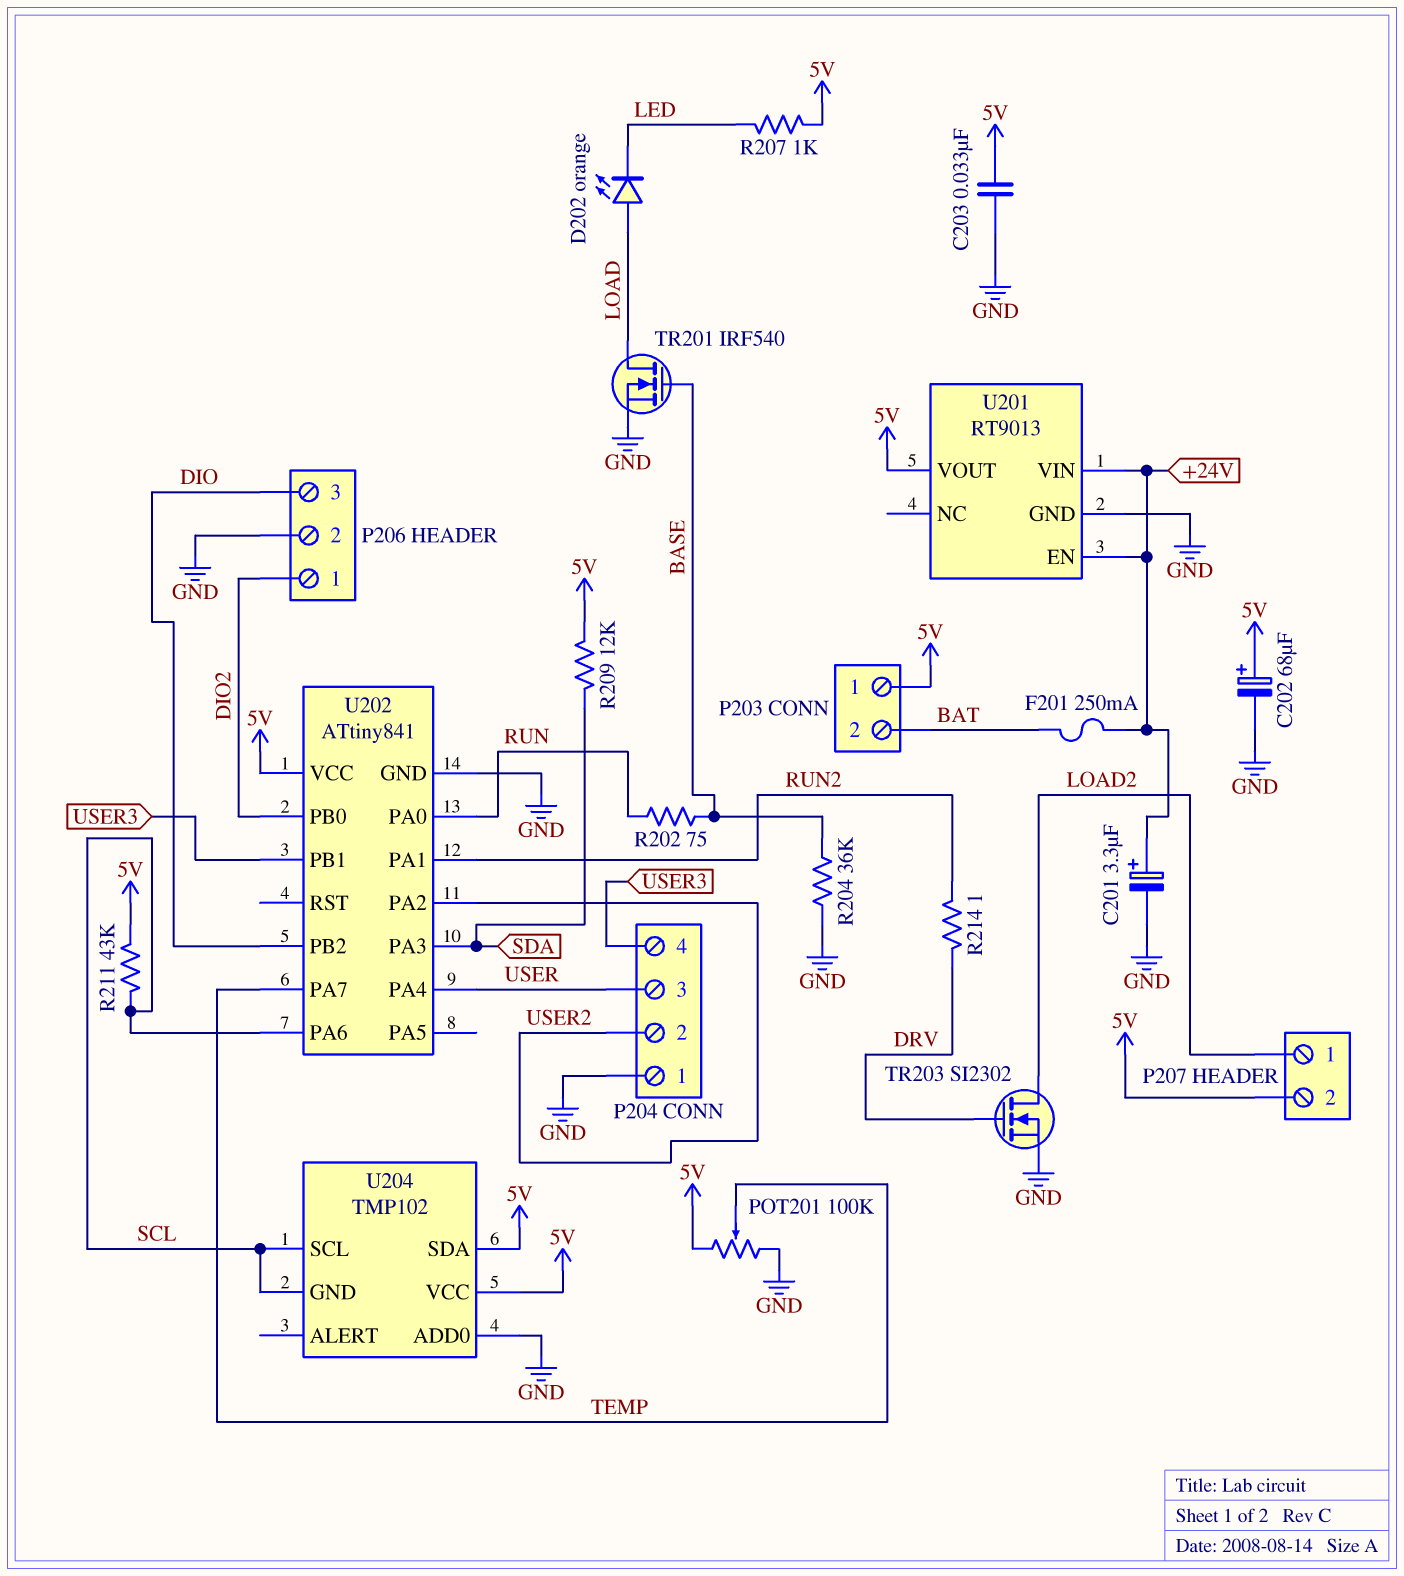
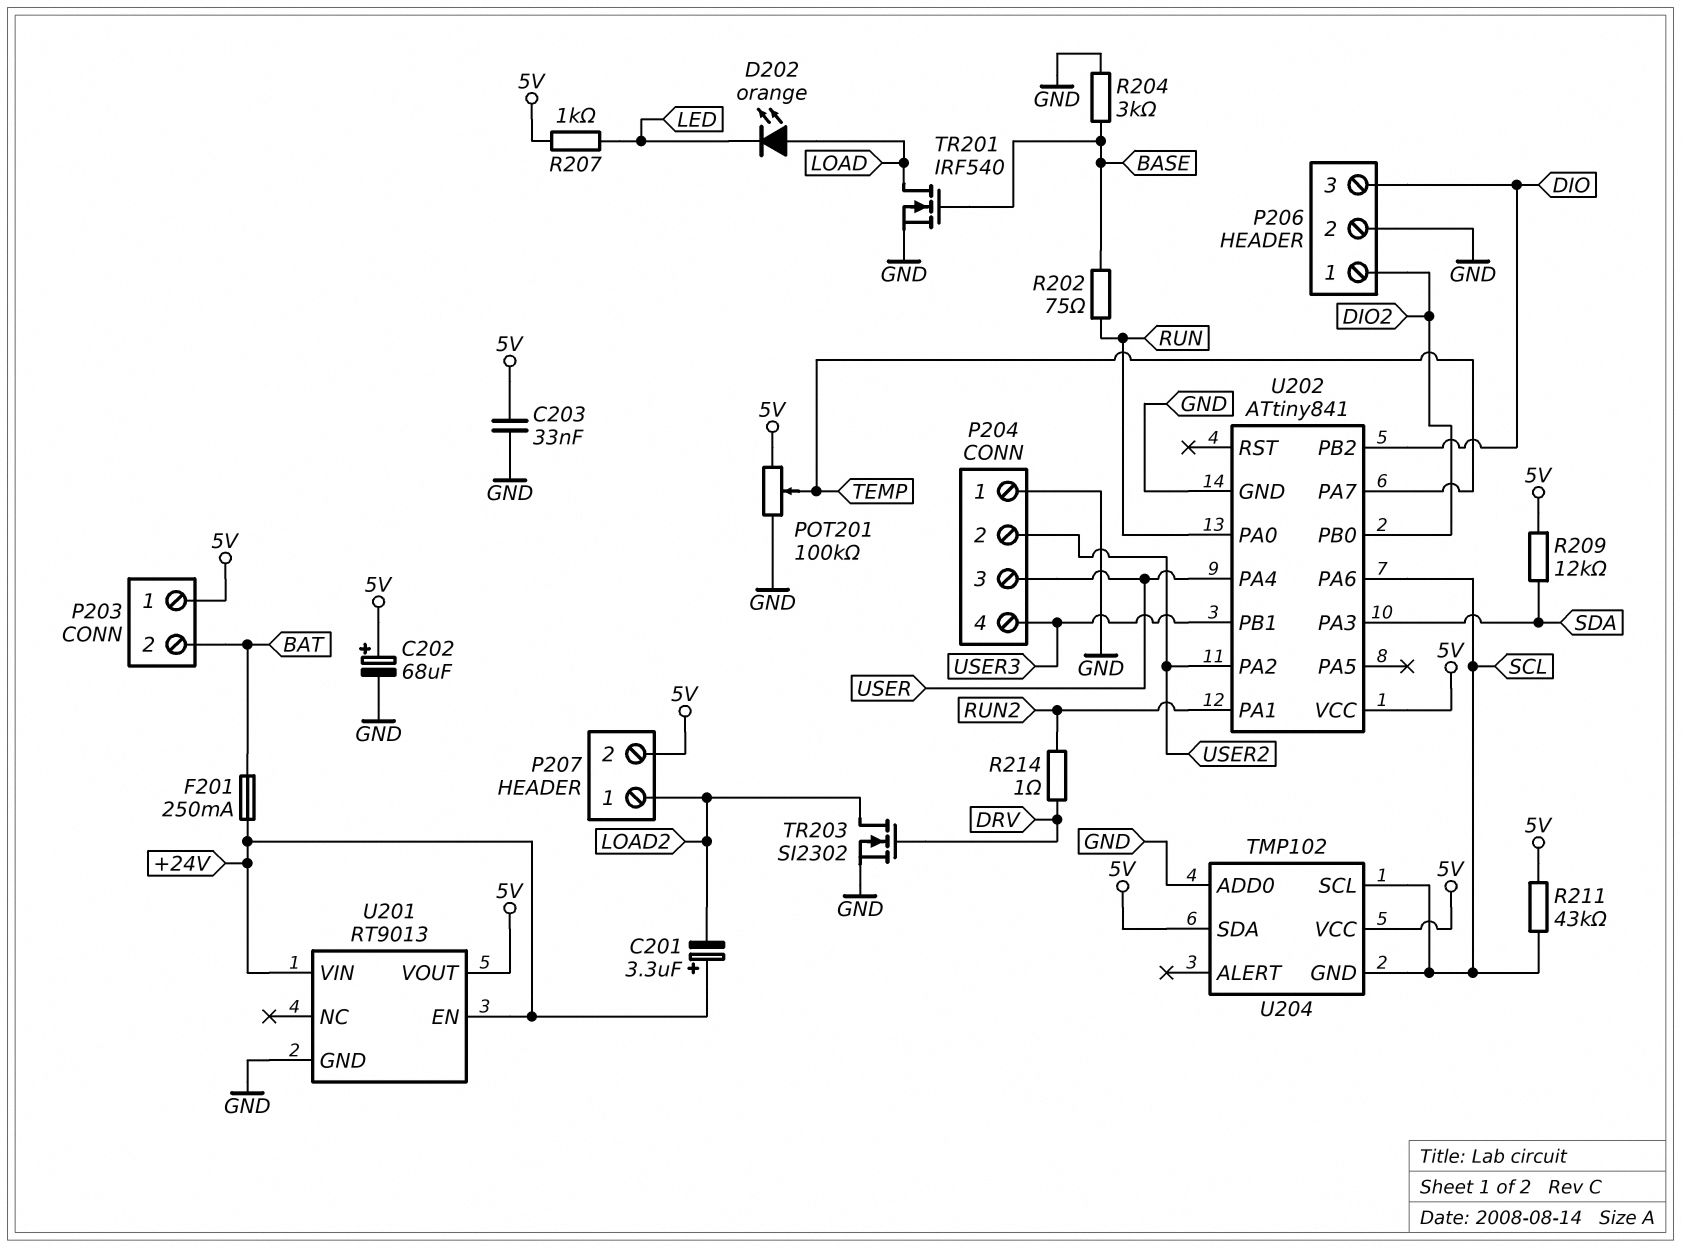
C201: 3.3uF (plus +24V, minus GND) -> 3.3uF (plus +24V, minus LOAD2)
R204: 36k (BASE, GND) -> 3k (BASE, GND)

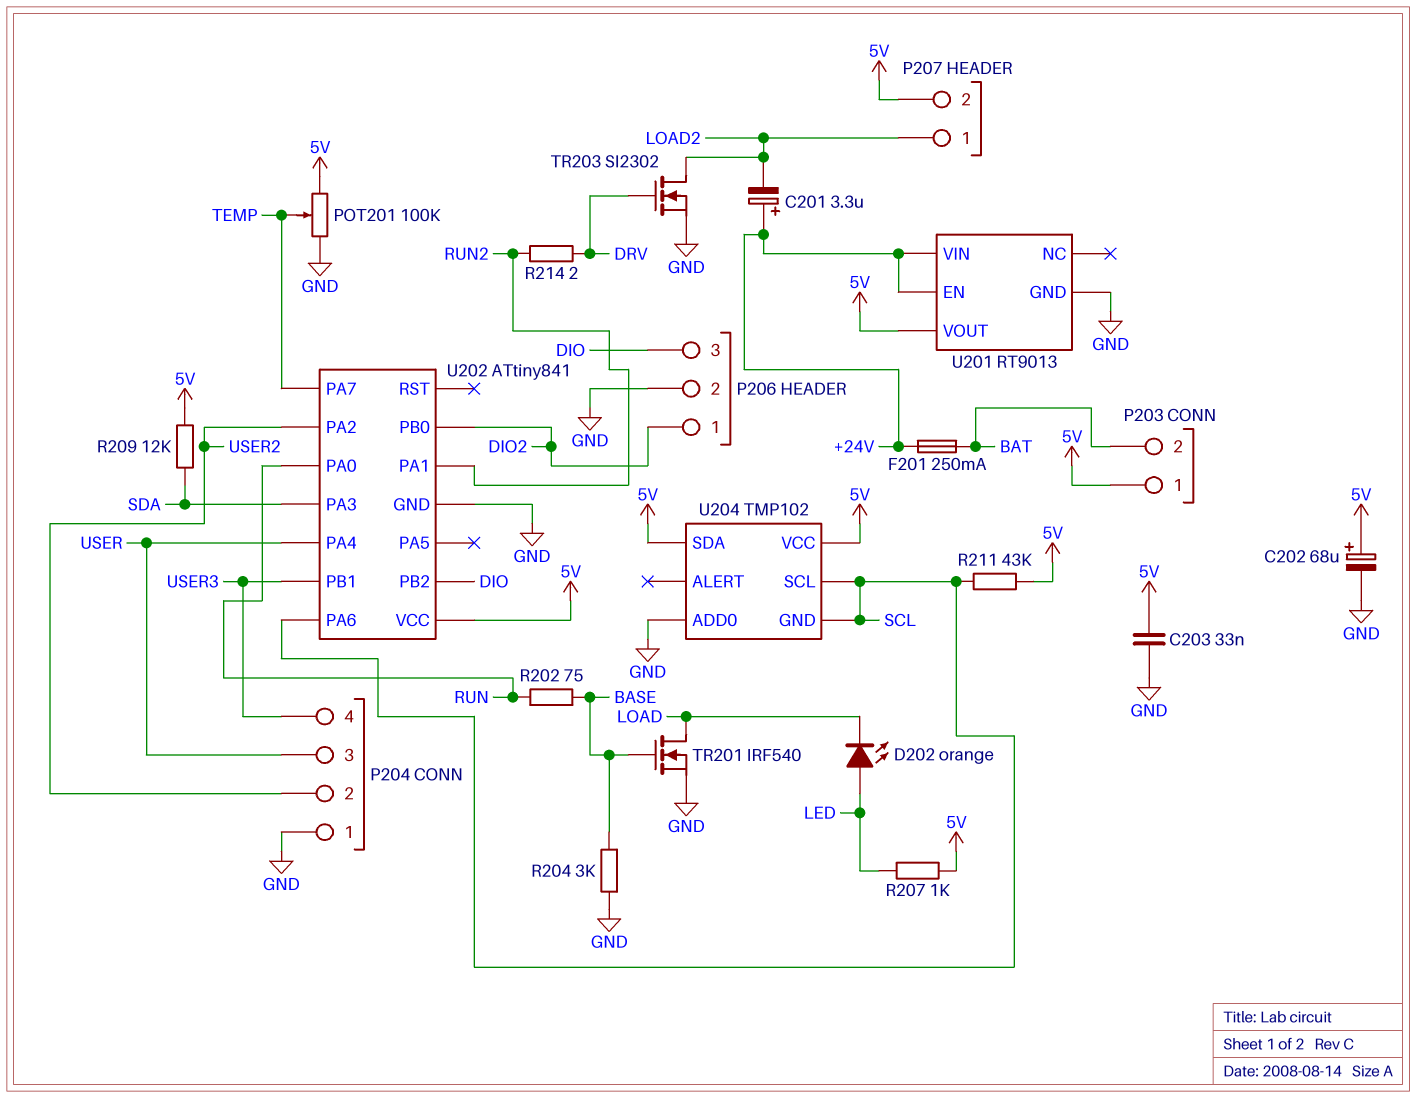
D202: LED orange (A LOAD, K LED) -> LED orange (A LED, K LOAD)
R214: 1 (DRV, RUN2) -> 2 (DRV, RUN2)

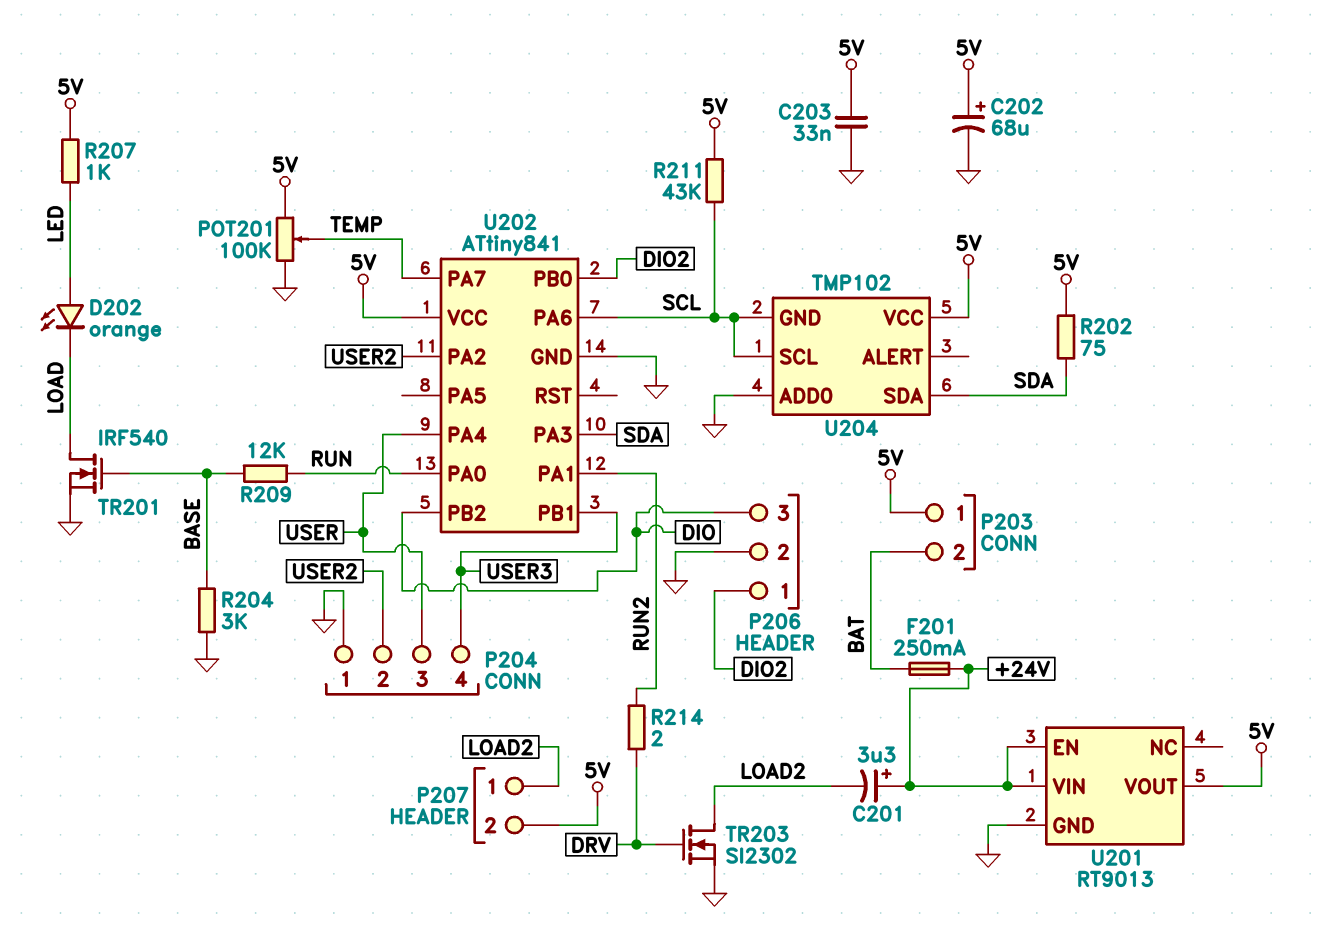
R202: 75 (BASE, RUN) -> 75 (5V, SDA)
R209: 12k (5V, SDA) -> 12k (BASE, RUN)
U204 pin SDA: 5V -> SDA

